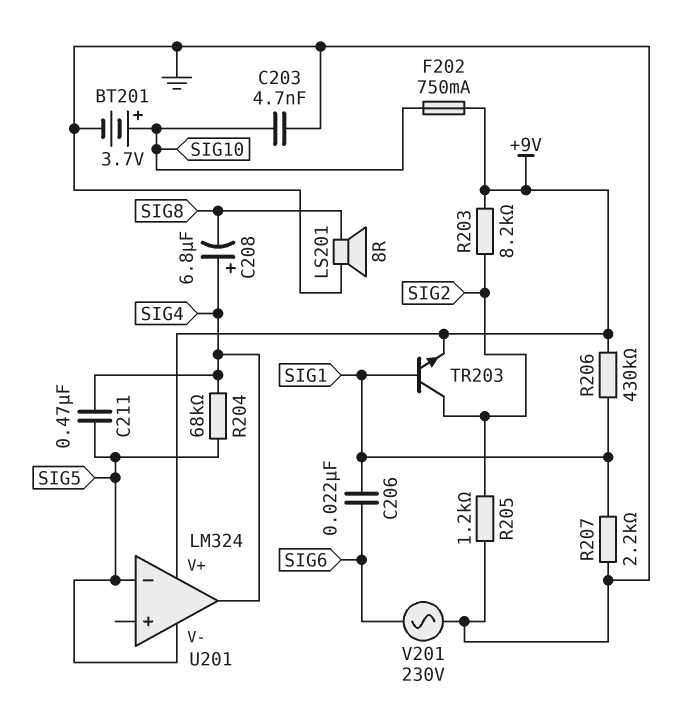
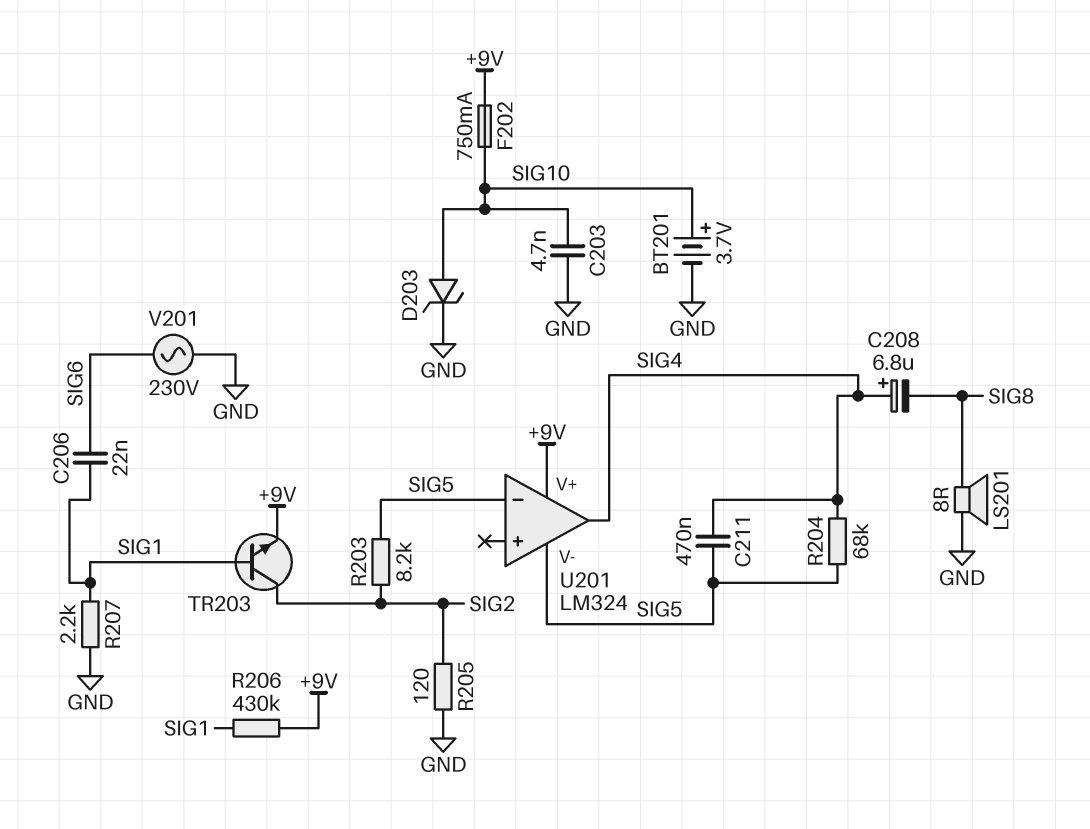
D203: none -> zener (A SIG10, K GND)
R203: 8.2k (+9V, SIG2) -> 8.2k (SIG2, SIG5)
R205: 1.2k (GND, SIG2) -> 120 (GND, SIG2)

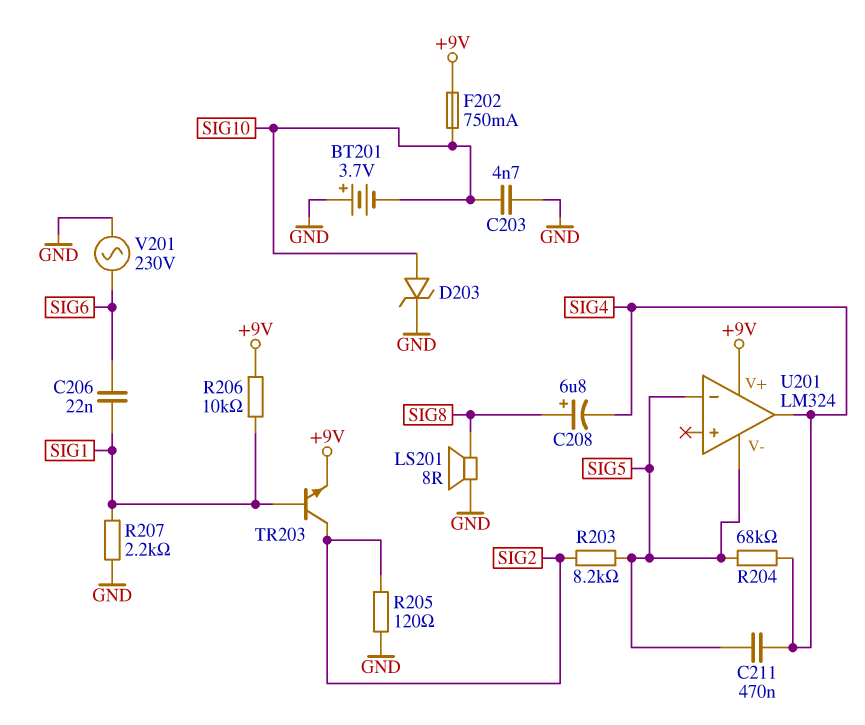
BT201: 3.7V (plus SIG10, minus GND) -> 3.7V (plus GND, minus SIG10)
C208: 6.8uF (plus SIG4, minus SIG8) -> 6.8uF (plus SIG8, minus SIG4)
R206: 430k (+9V, SIG1) -> 10k (+9V, SIG1)

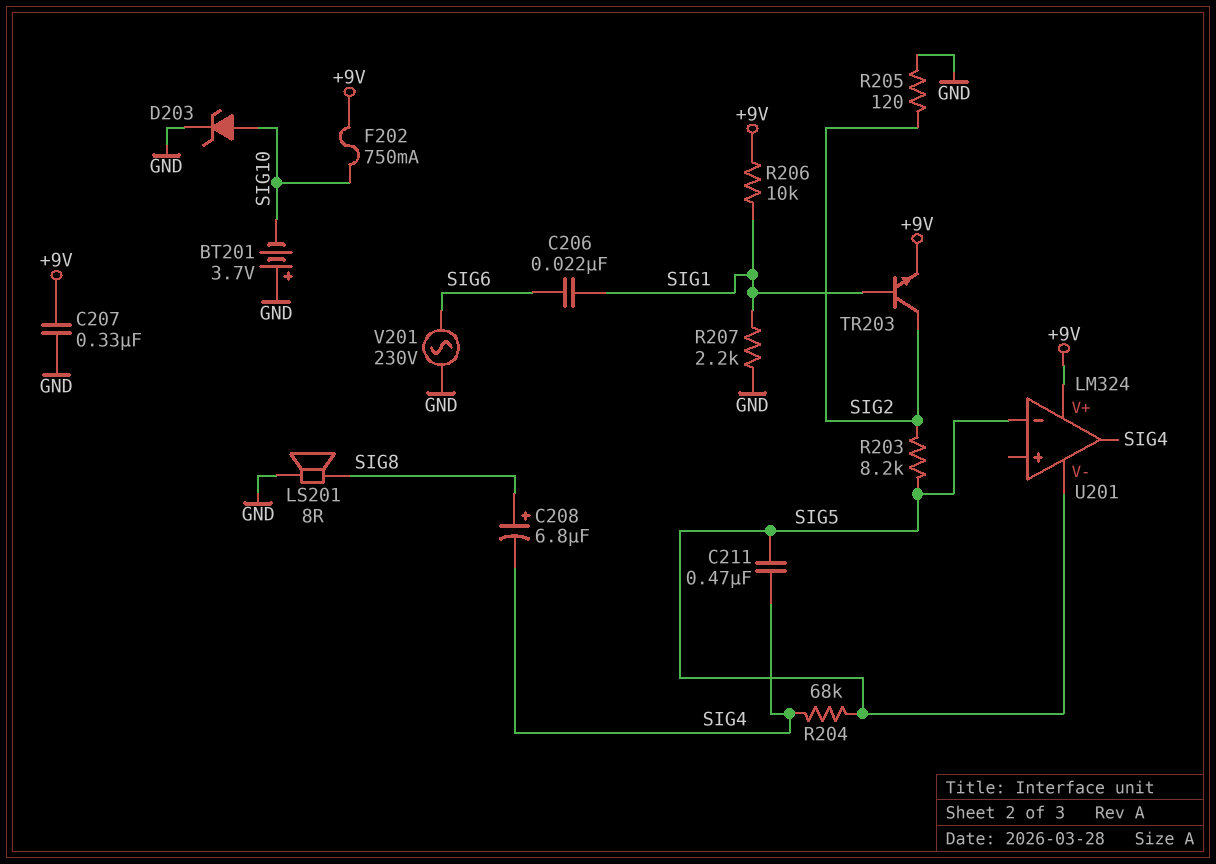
C203: 4.7nF (GND, SIG10) -> none
C207: none -> 330nF (+9V, GND)

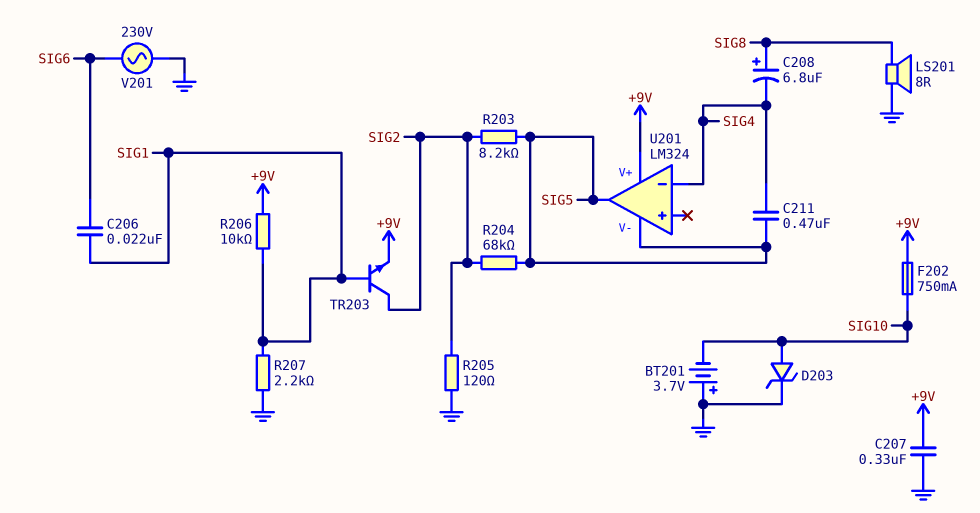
R204: 68k (SIG4, SIG5) -> 68k (SIG2, SIG5)
U201 pin in-: SIG5 -> SIG4
U201 pin out: SIG4 -> SIG5

